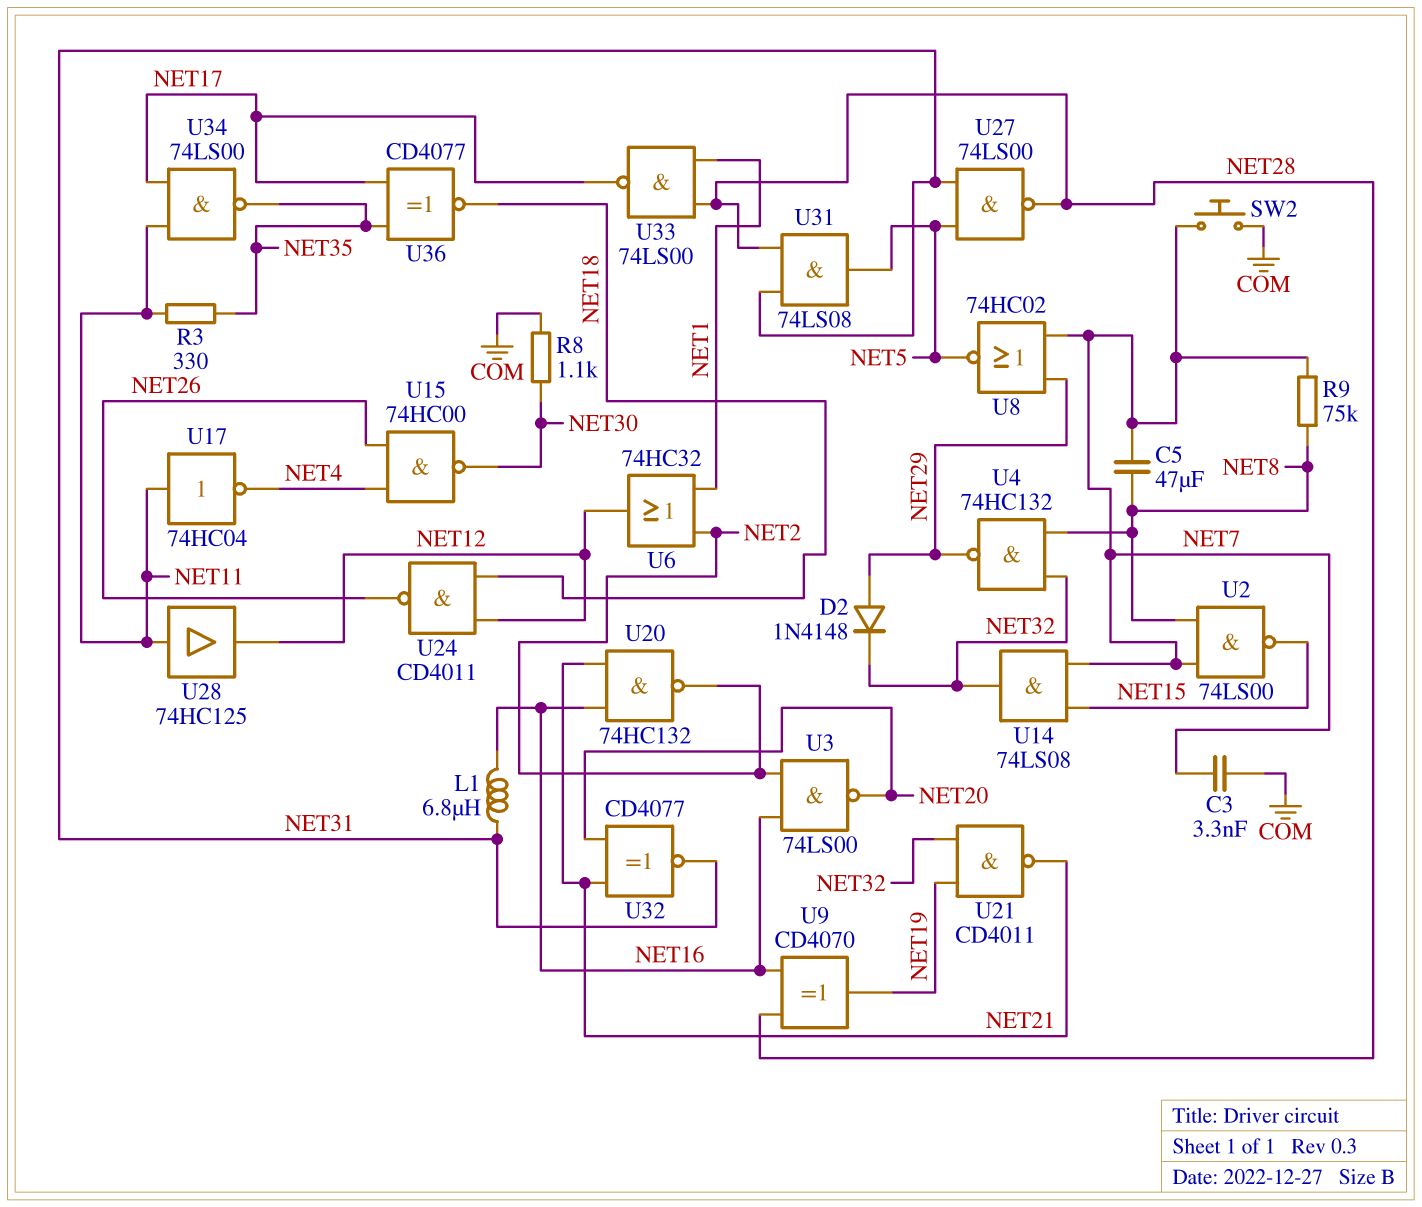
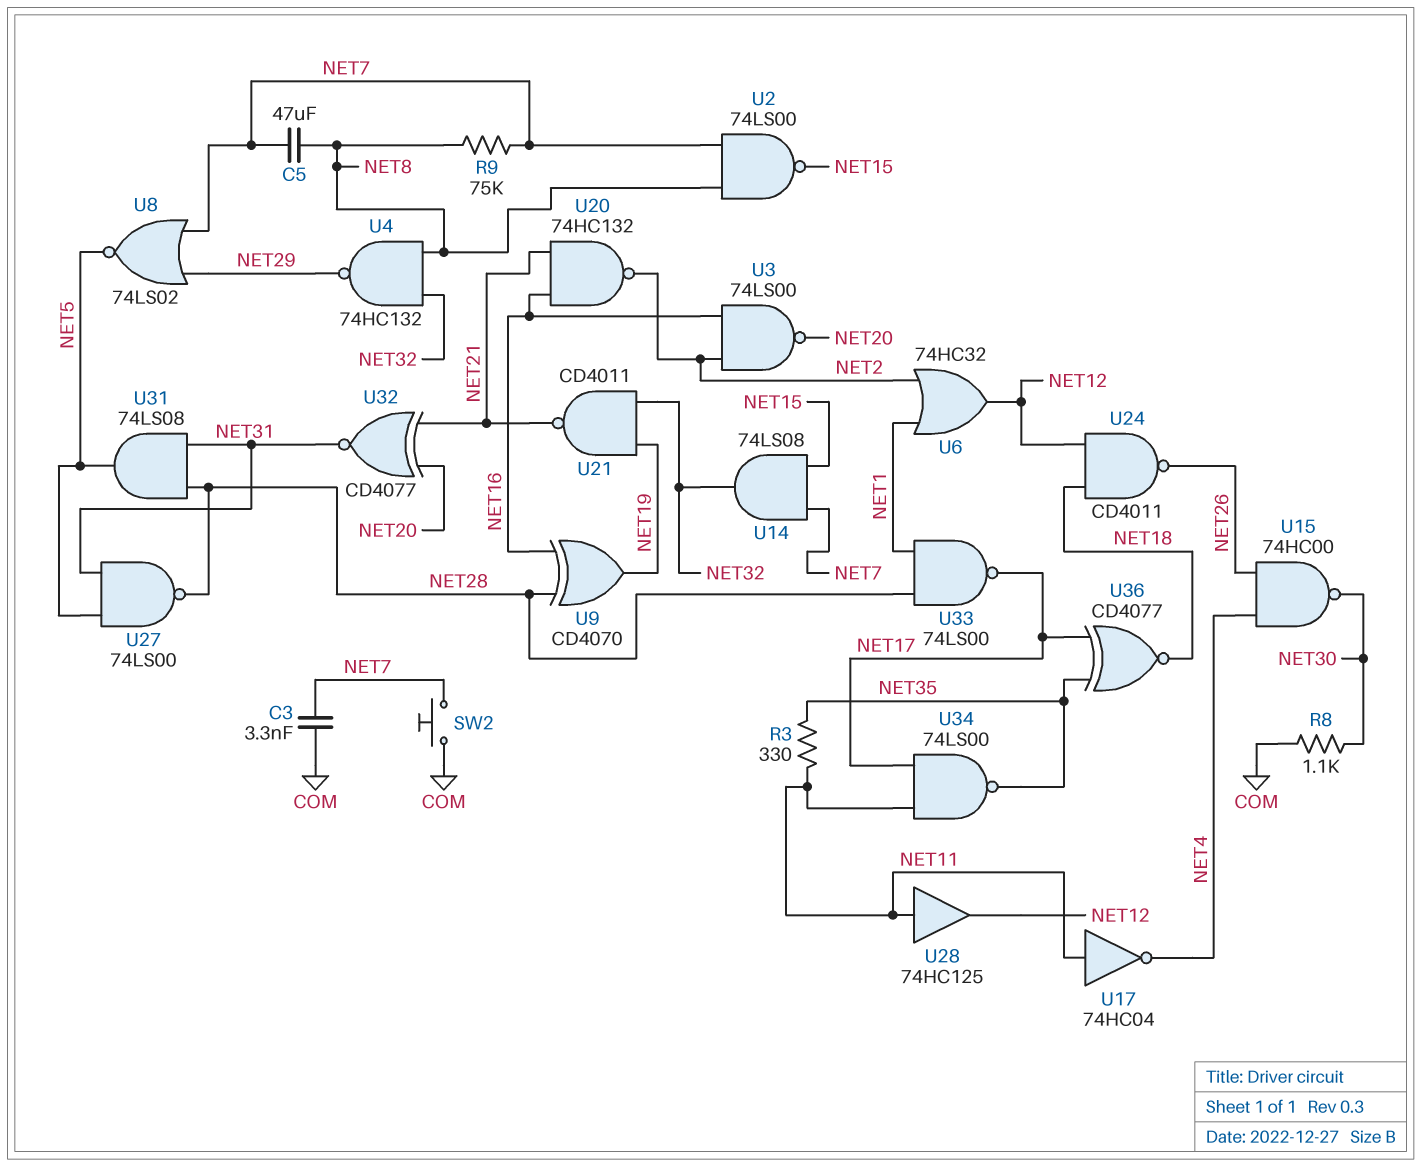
D2: diode 1N4148 (A NET29, K NET32) -> none
L1: 6.8uH (NET16, NET31) -> none
U8: NOR 74HC02 (in NET7, in NET29, out NET5) -> NOR 74LS02 (in NET7, in NET29, out NET5)

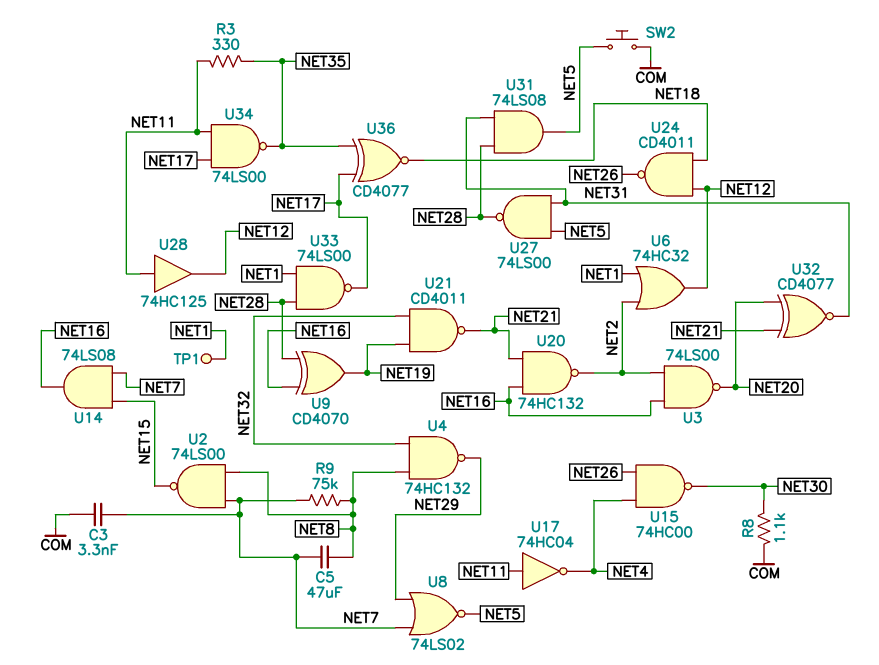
SW2: button (COM, NET7) -> button (COM, NET5)
TP1: none -> test point (NET1)
U14: AND 74LS08 (in NET7, in NET15, out NET32) -> AND 74LS08 (in NET7, in NET15, out NET16)

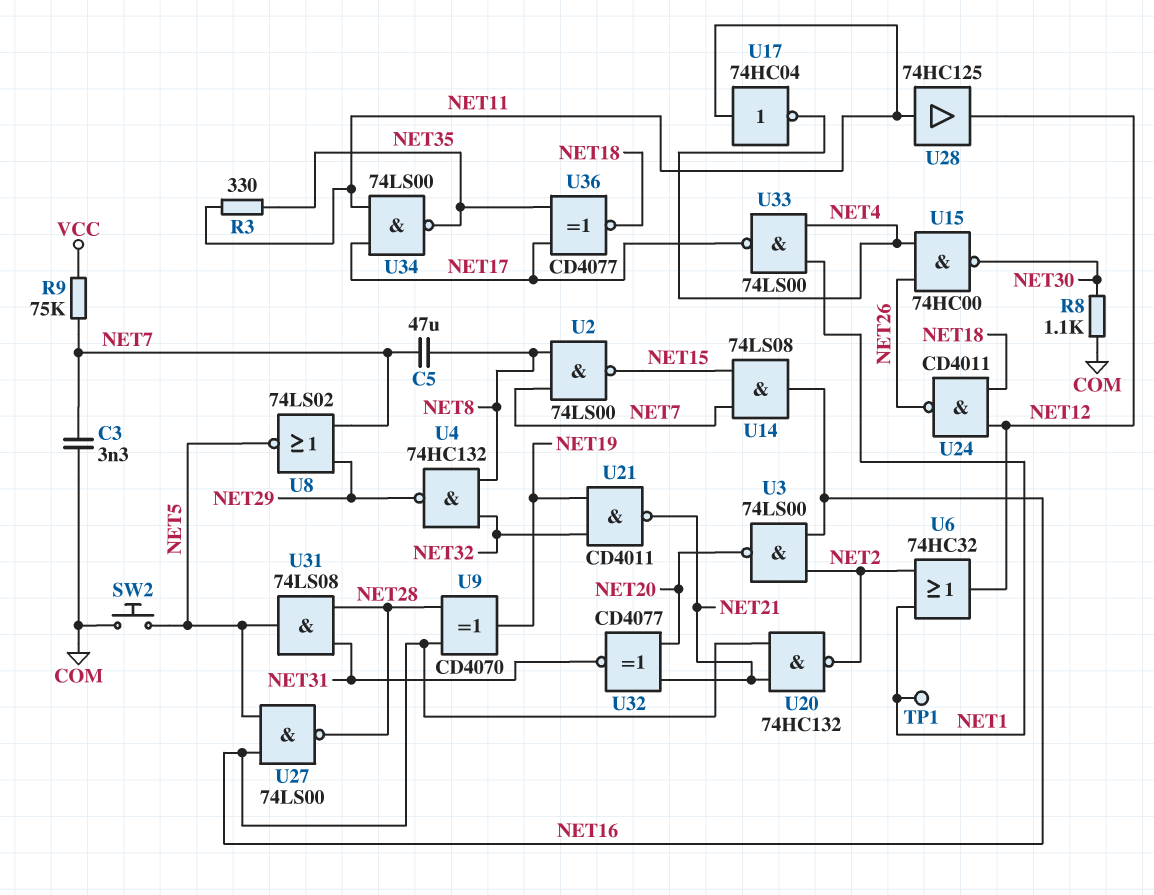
R9: 75k (NET7, NET8) -> 75k (NET7, VCC)
U27: NAND 74LS00 (in NET5, in NET31, out NET28) -> NAND 74LS00 (in NET5, in NET16, out NET28)
U33: NAND 74LS00 (in NET1, in NET28, out NET17) -> NAND 74LS00 (in NET1, in NET4, out NET17)

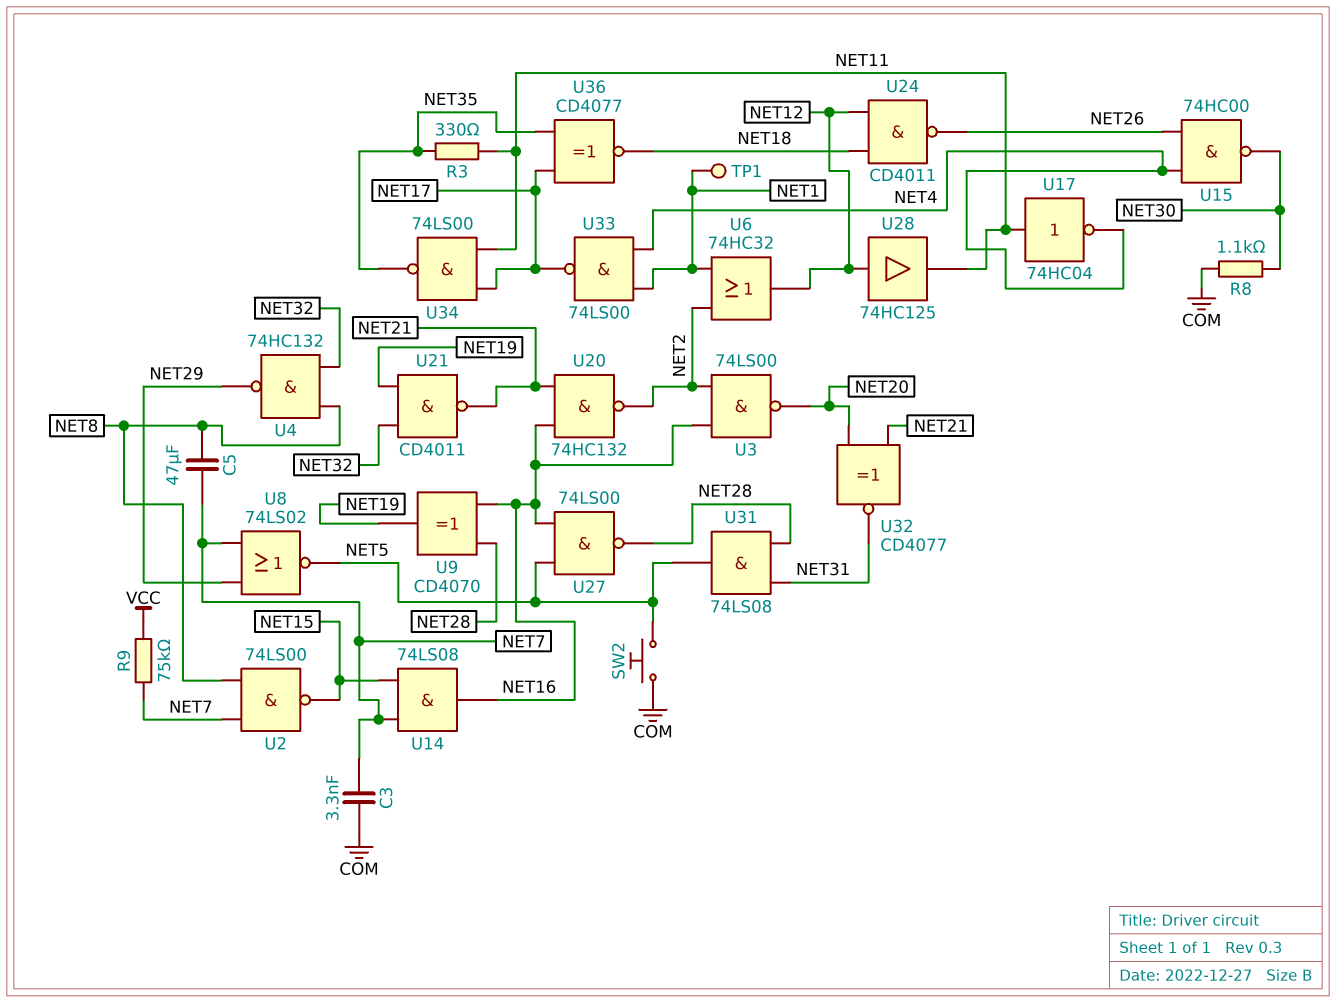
U28: buffer 74HC125 (in NET11, out NET12) -> buffer 74HC125 (in NET12, out NET11)

